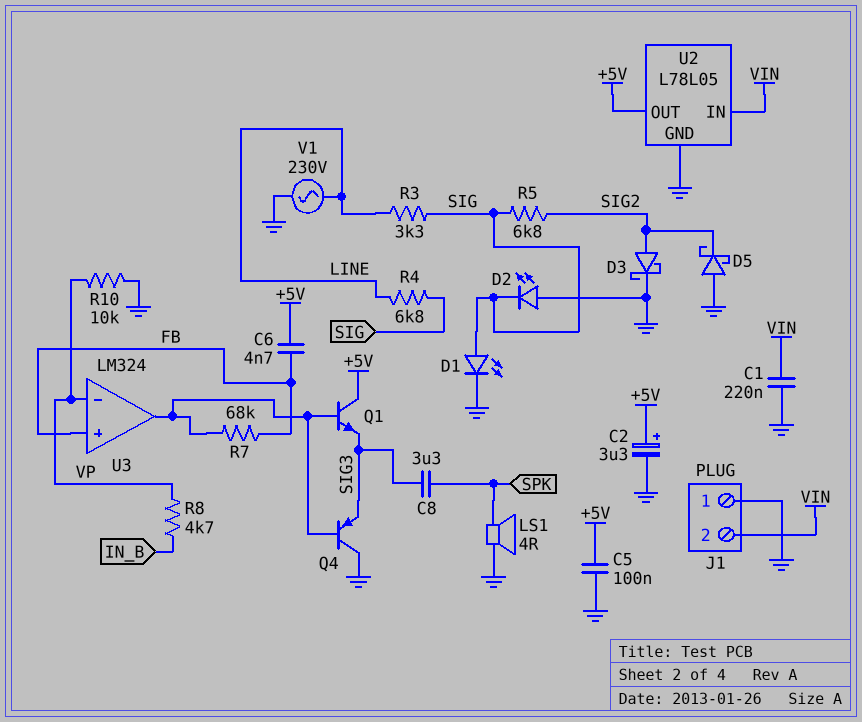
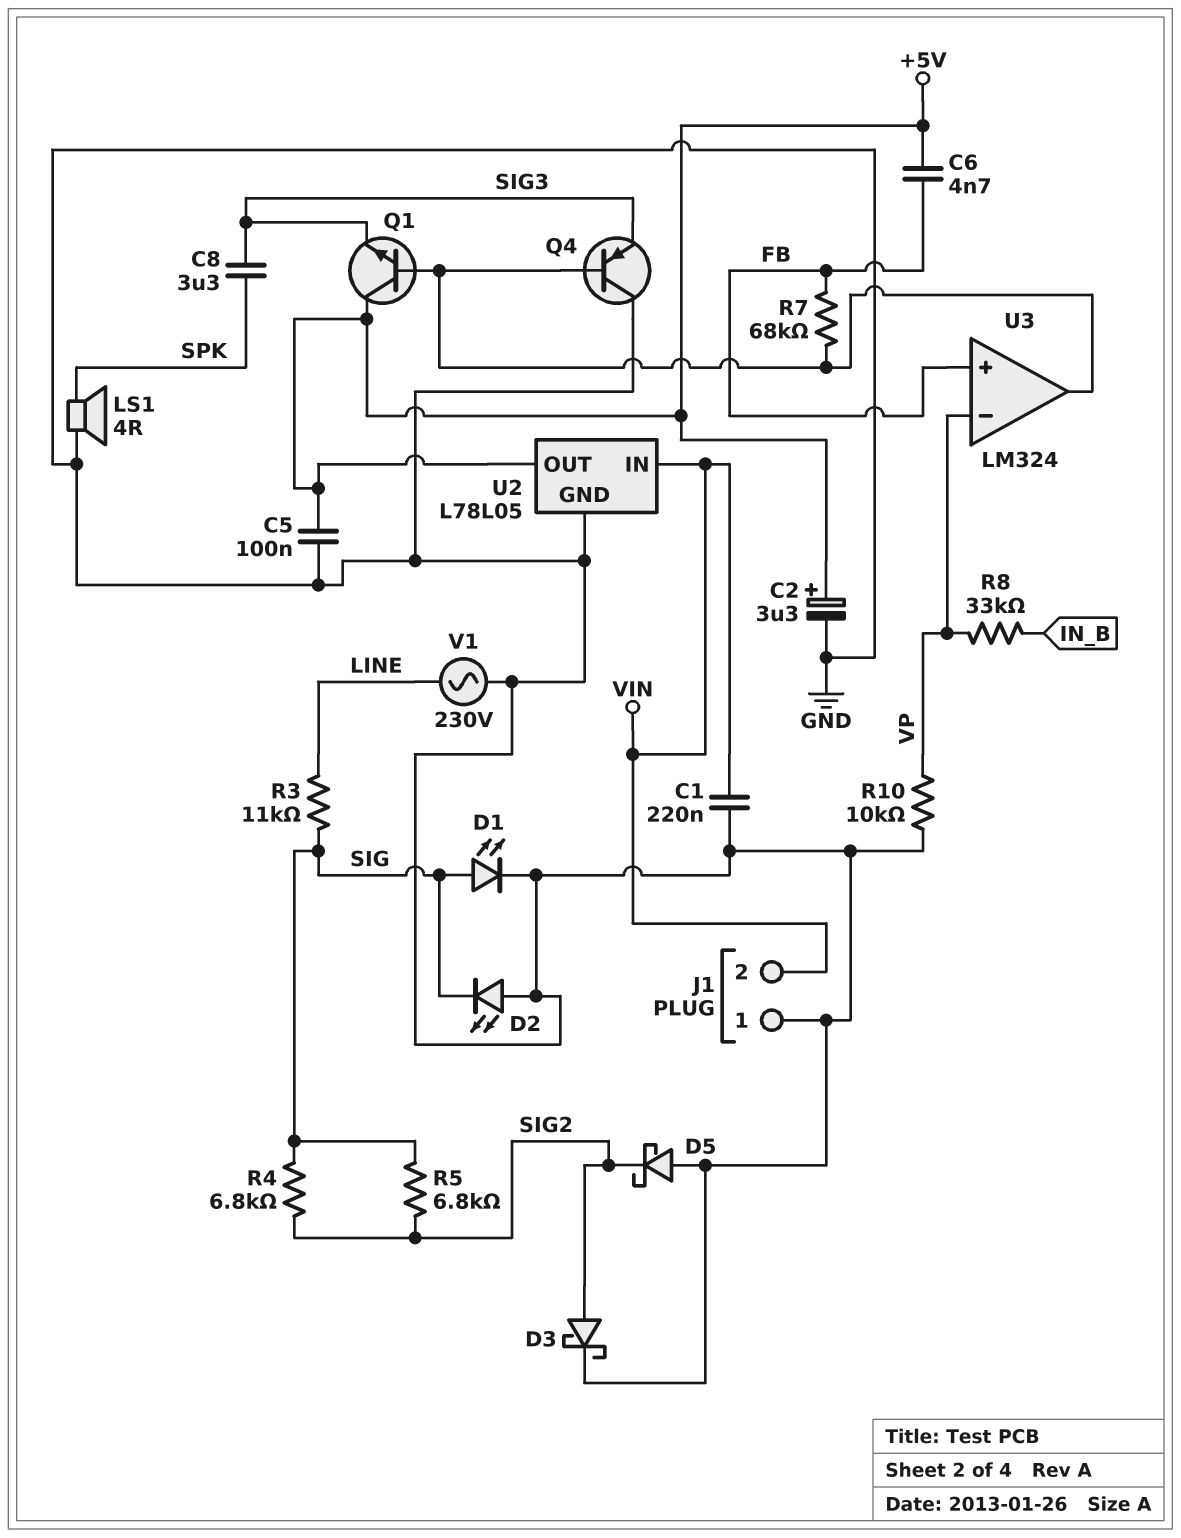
R3: 3.3k (LINE, SIG) -> 11k (LINE, SIG)
R4: 6.8k (LINE, SIG) -> 6.8k (SIG, SIG2)
R8: 4.7k (IN_B, VP) -> 33k (IN_B, VP)

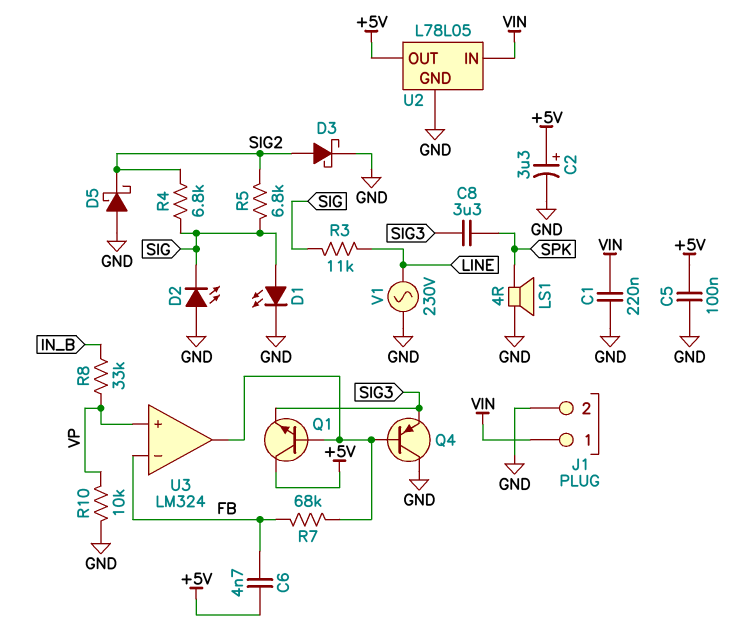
J1 pin 1: GND -> VIN
J1 pin 2: VIN -> GND
U3 pin in+: FB -> VP
U3 pin in-: VP -> FB

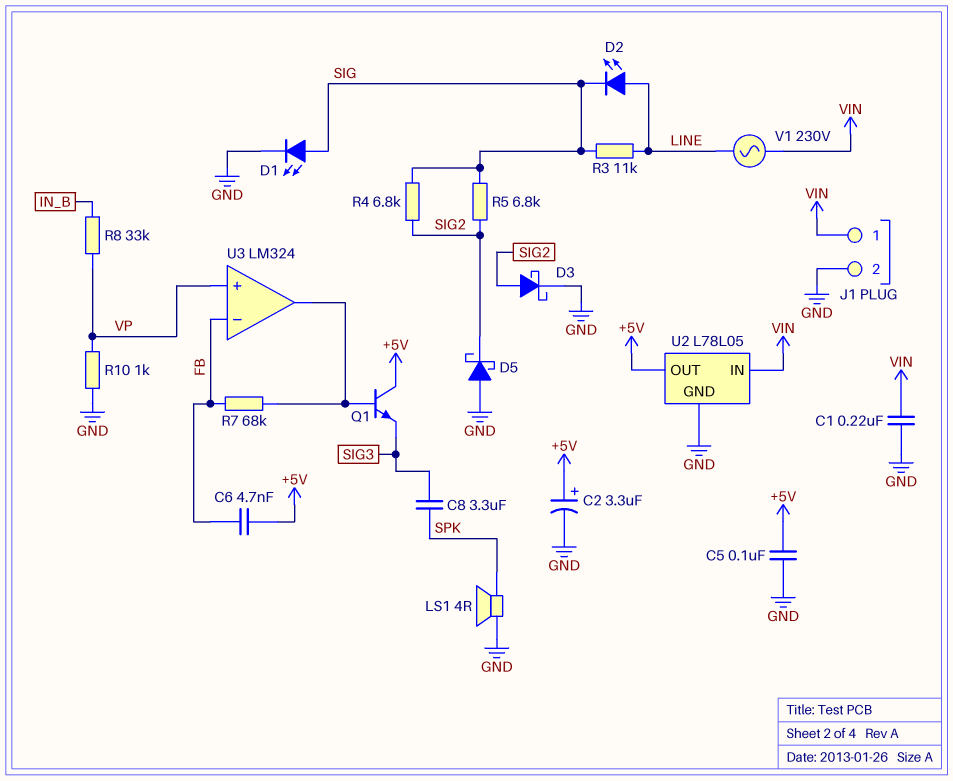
D2: LED (A GND, K SIG) -> LED (A LINE, K SIG)
Q4: PNP (B U3/out, C GND, E SIG3) -> none
R10: 10k (GND, VP) -> 1k (GND, VP)
V1: AC 230V (GND, LINE) -> AC 230V (LINE, VIN)

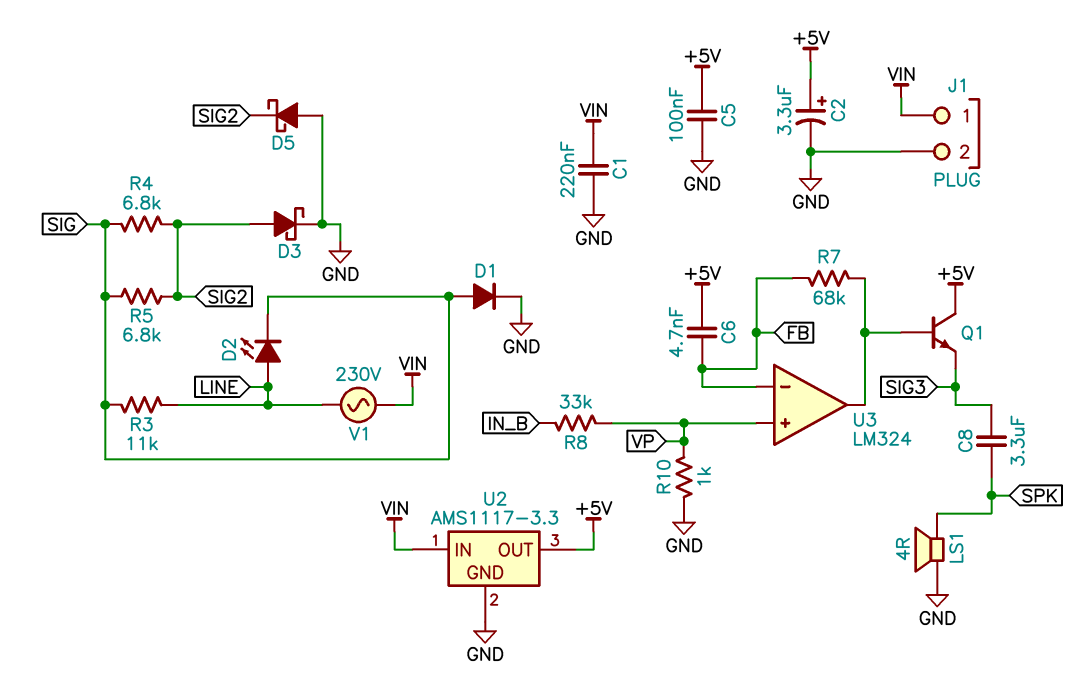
D1: LED (A SIG, K GND) -> diode (A SIG, K GND)
U2: L78L05 -> AMS1117-3.3

